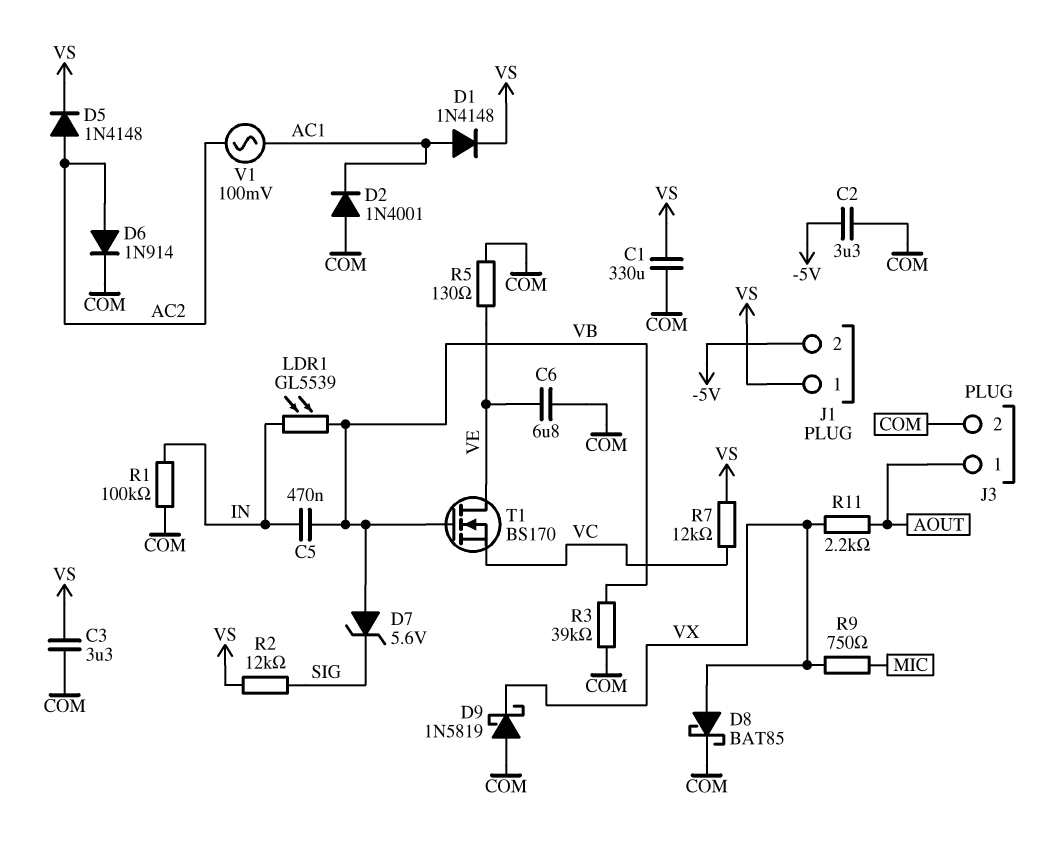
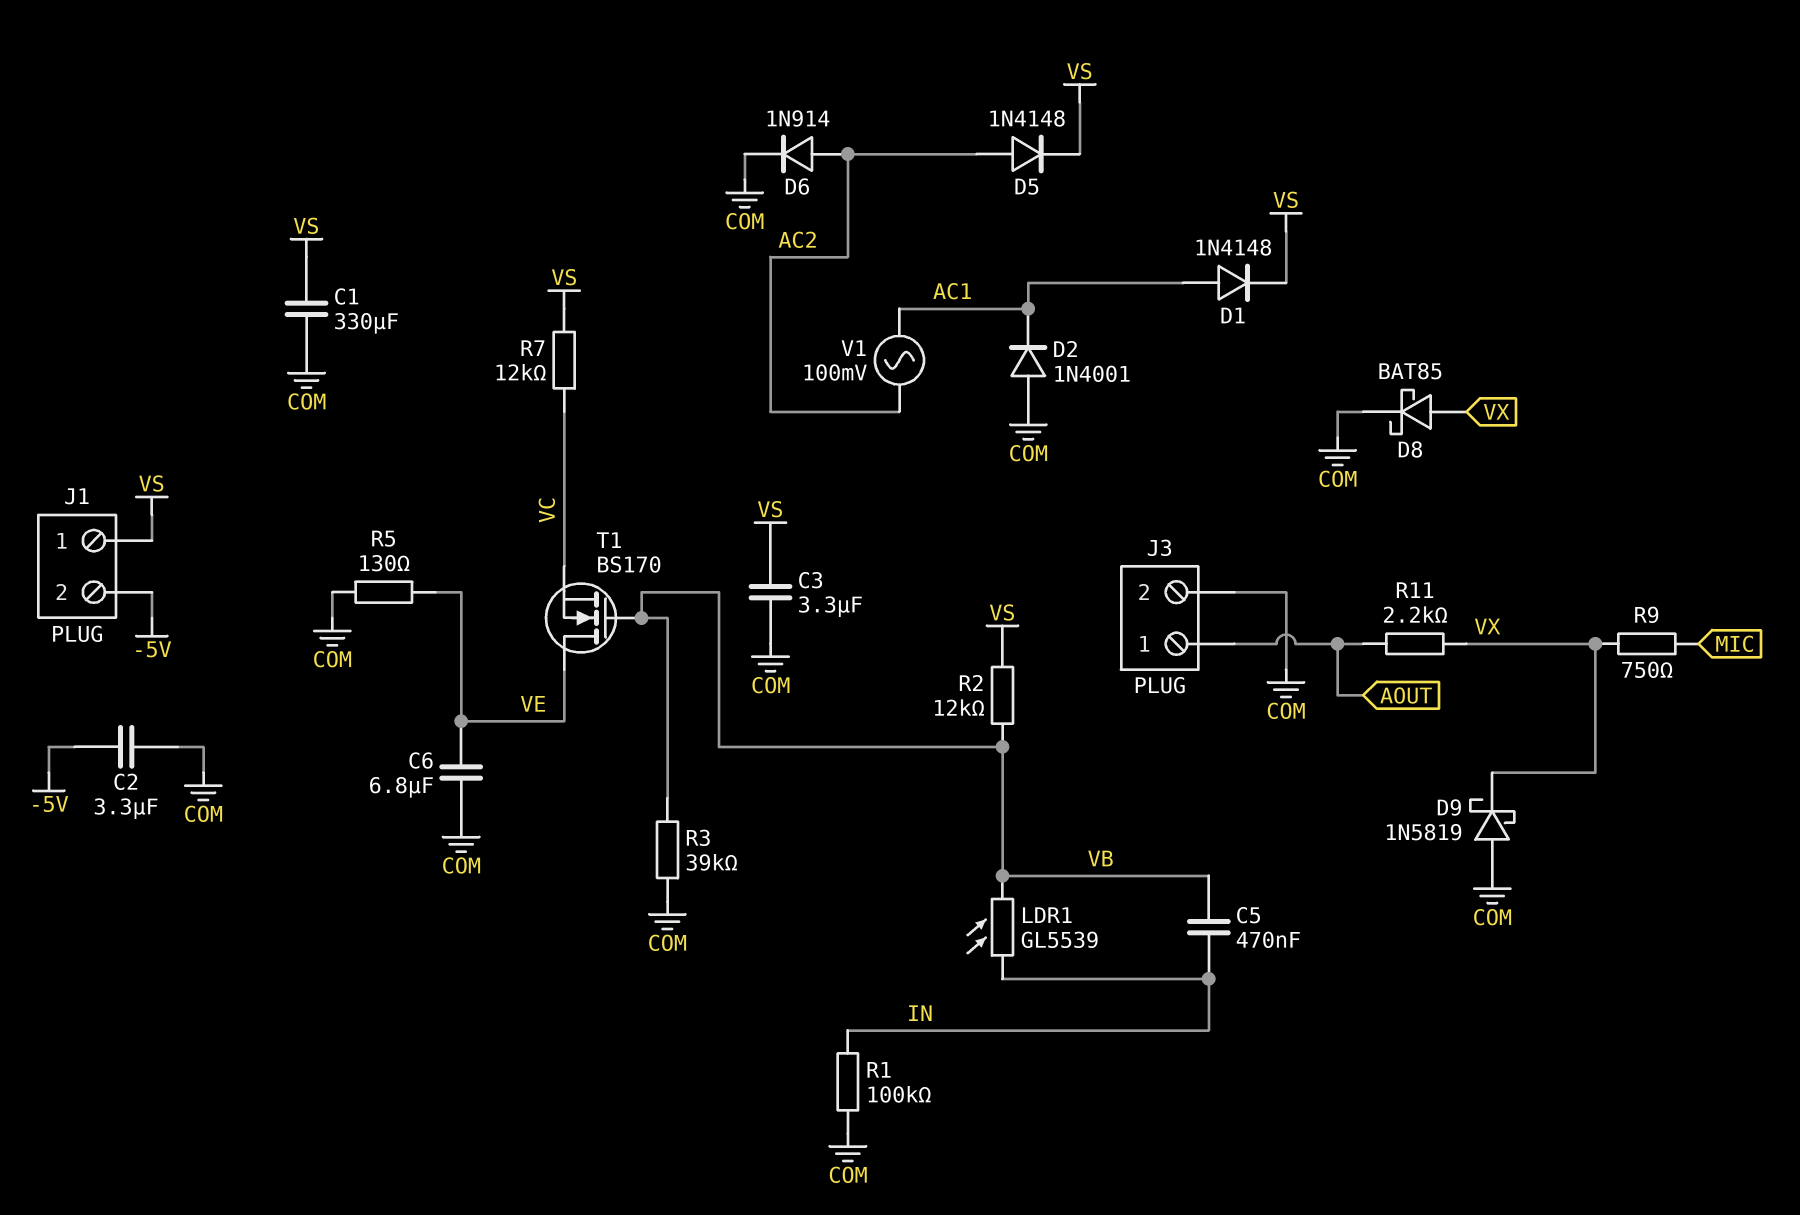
D7: zener 5.6V (A VB, K SIG) -> none
R2: 12k (SIG, VS) -> 12k (VB, VS)

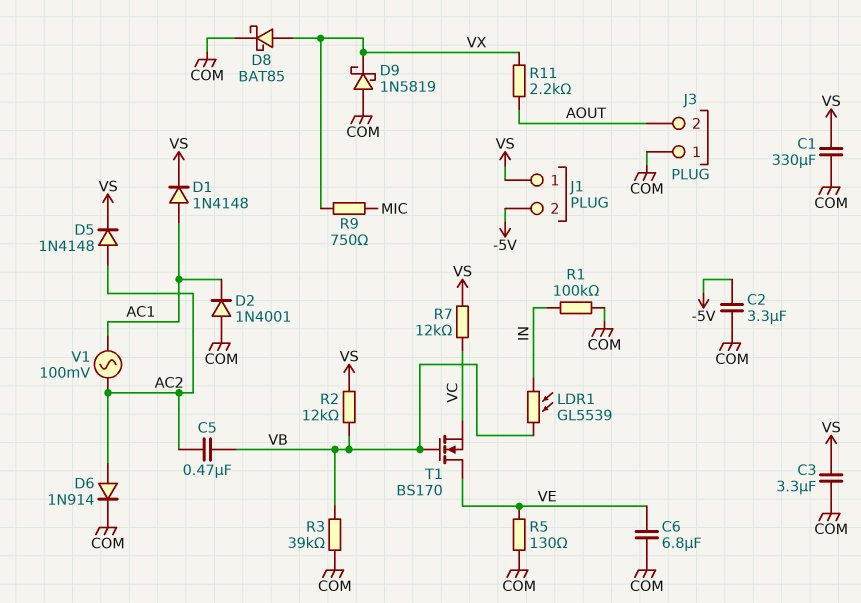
C5: 470nF (IN, VB) -> 470nF (AC2, VB)
J3 pin 1: AOUT -> COM
J3 pin 2: COM -> AOUT

